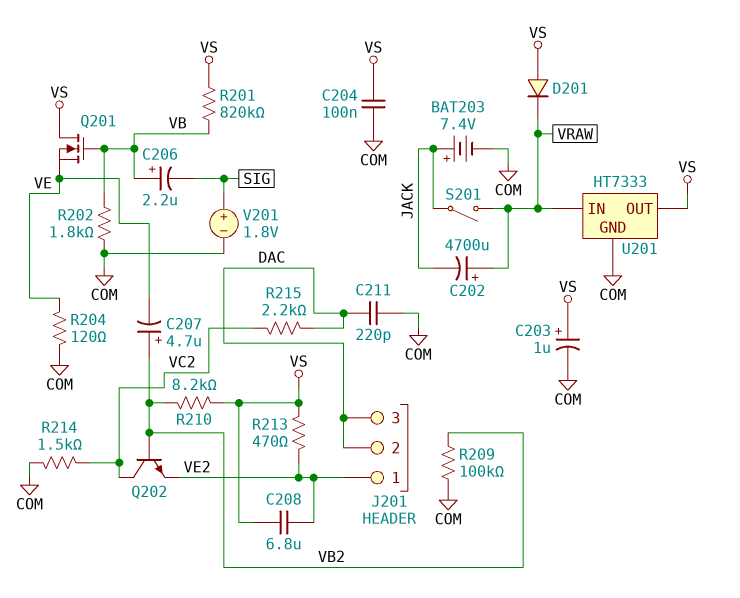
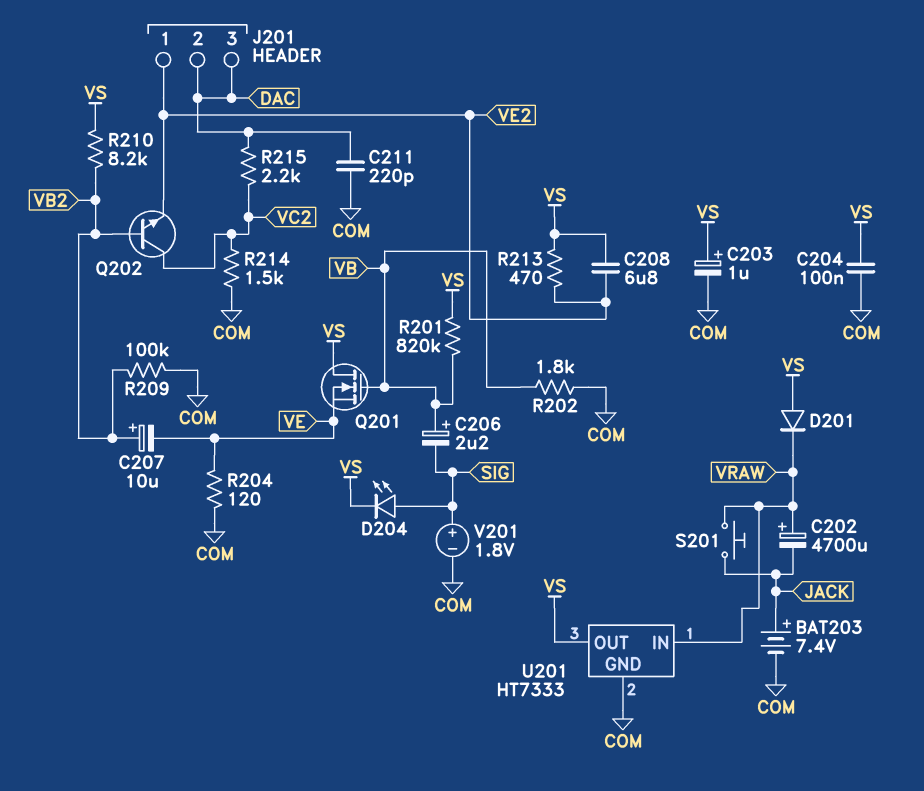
C207: 4.7uF (plus VB2, minus VE) -> 10uF (plus VB2, minus VE)
D204: none -> LED (A SIG, K VS)
S201: switch (JACK, VRAW) -> button (JACK, VRAW)

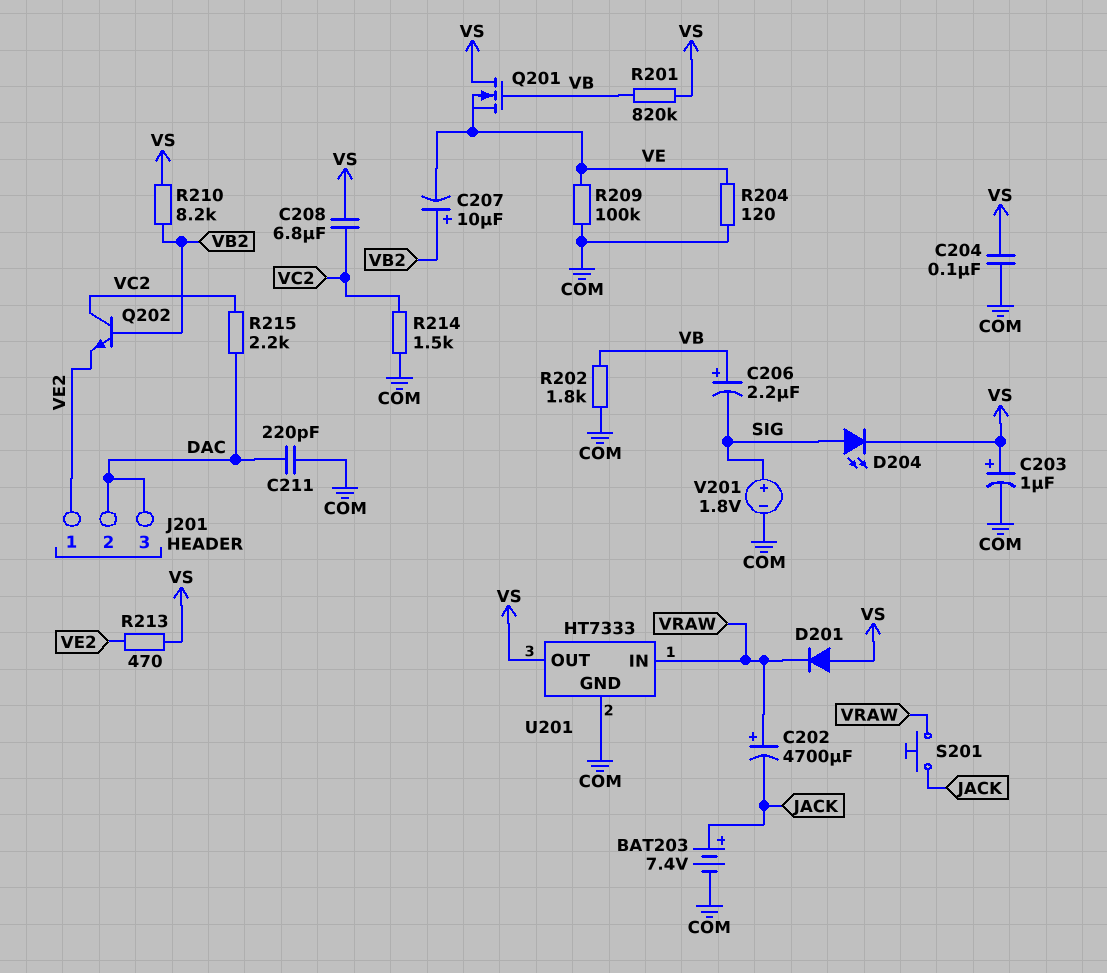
C208: 6.8uF (VE2, VS) -> 6.8uF (VC2, VS)
R209: 100k (COM, VB2) -> 100k (COM, VE)

